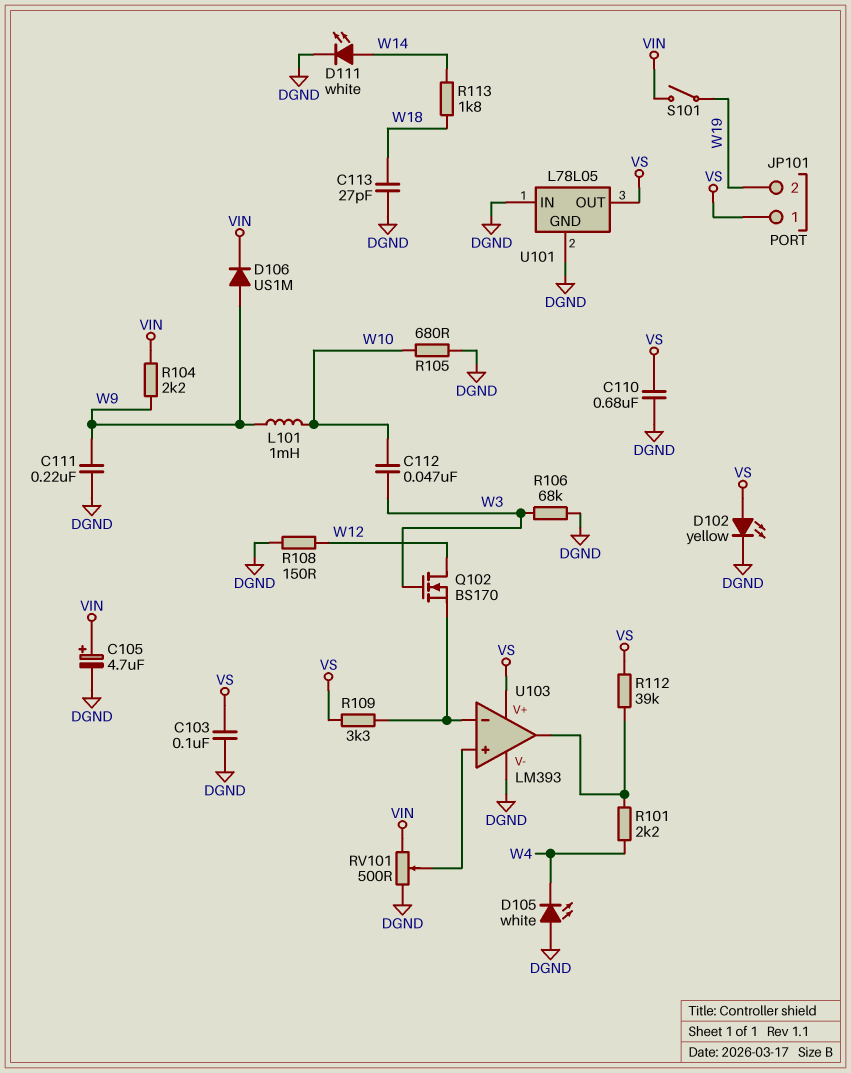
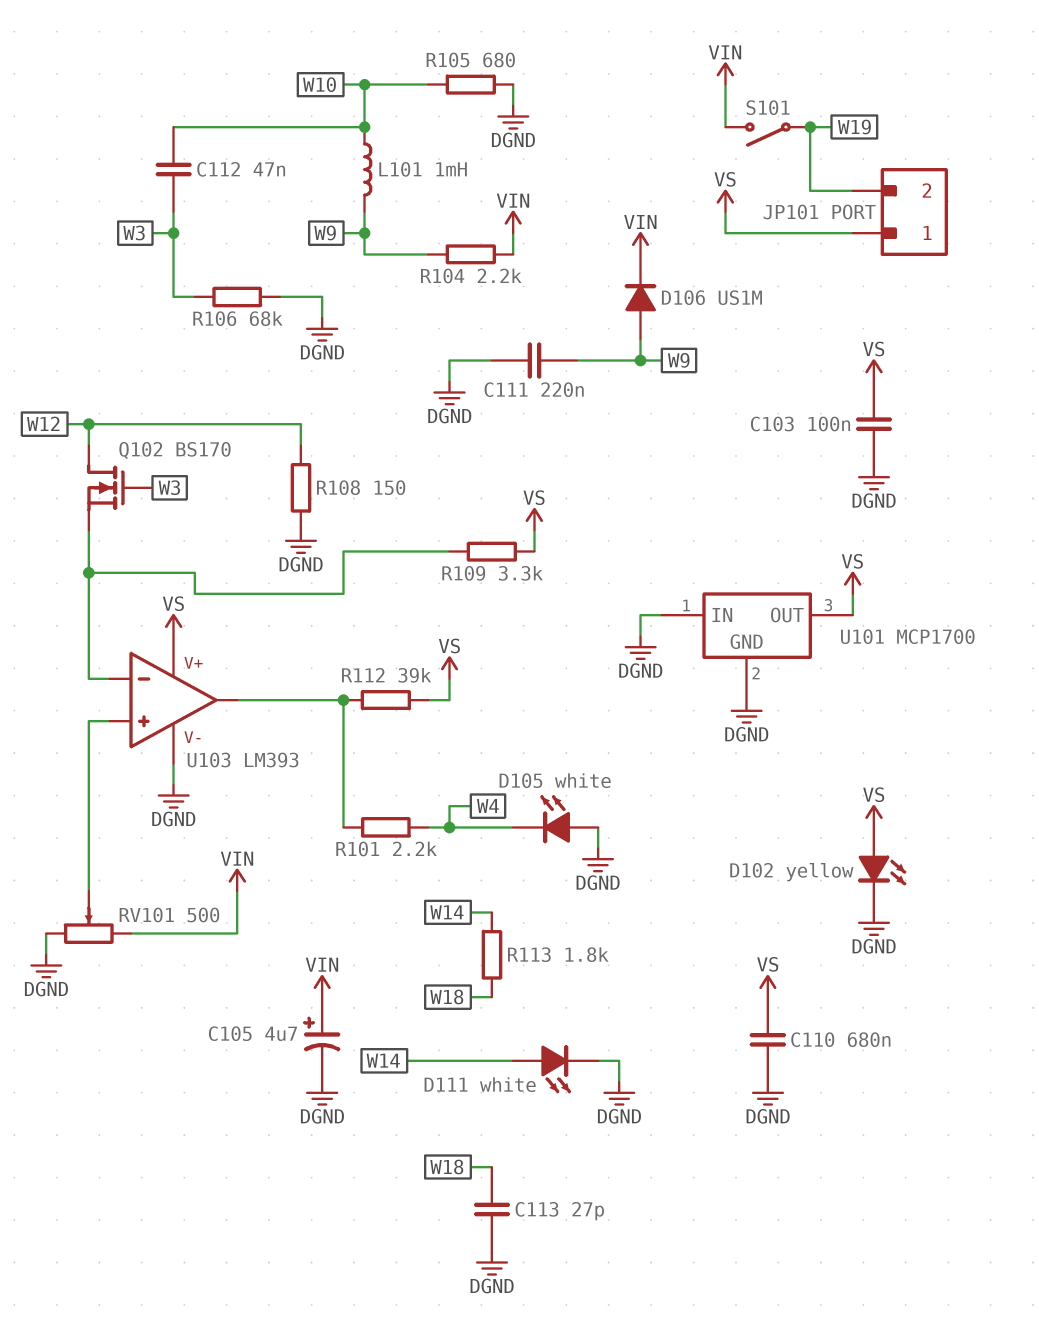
U101: L78L05 -> MCP1700

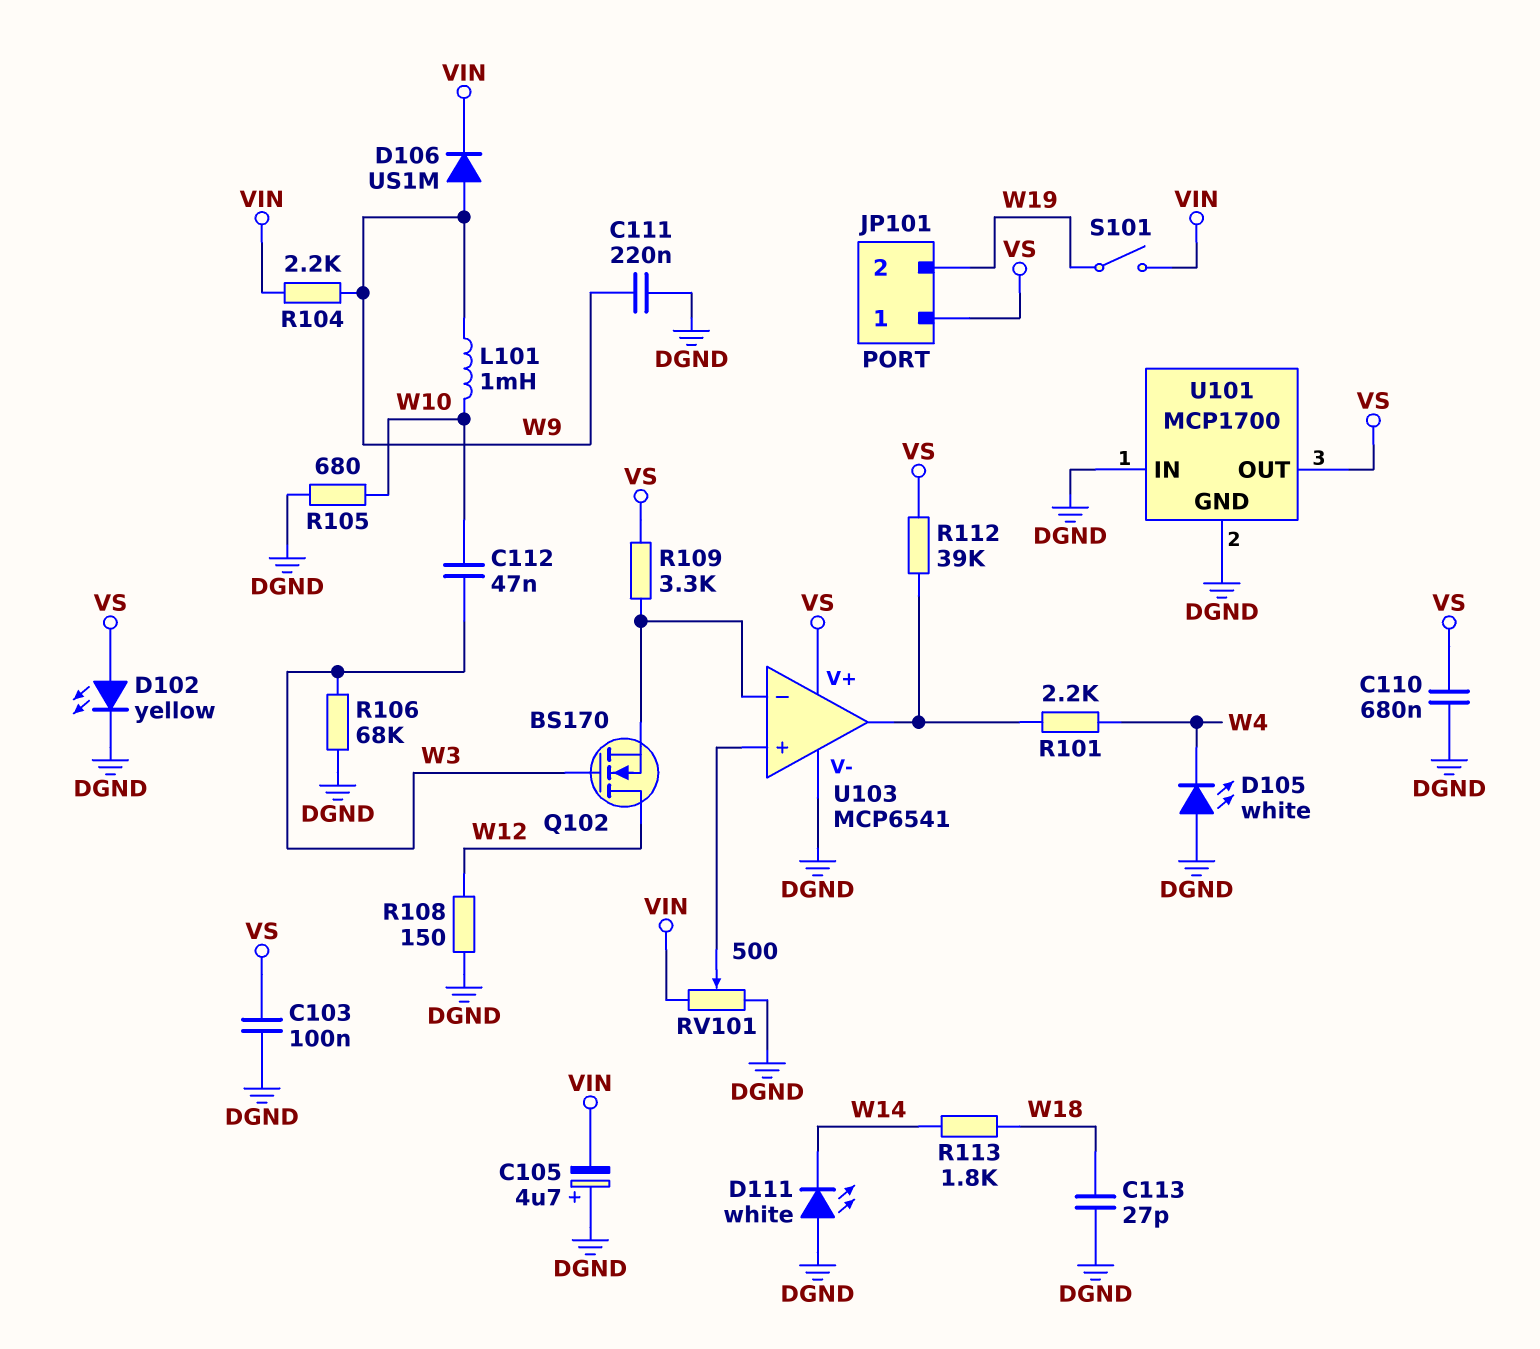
C105: 4.7uF (plus VIN, minus DGND) -> 4.7uF (plus DGND, minus VIN)
D111: LED white (A W14, K DGND) -> LED white (A DGND, K W14)
U103: LM393 -> MCP6541

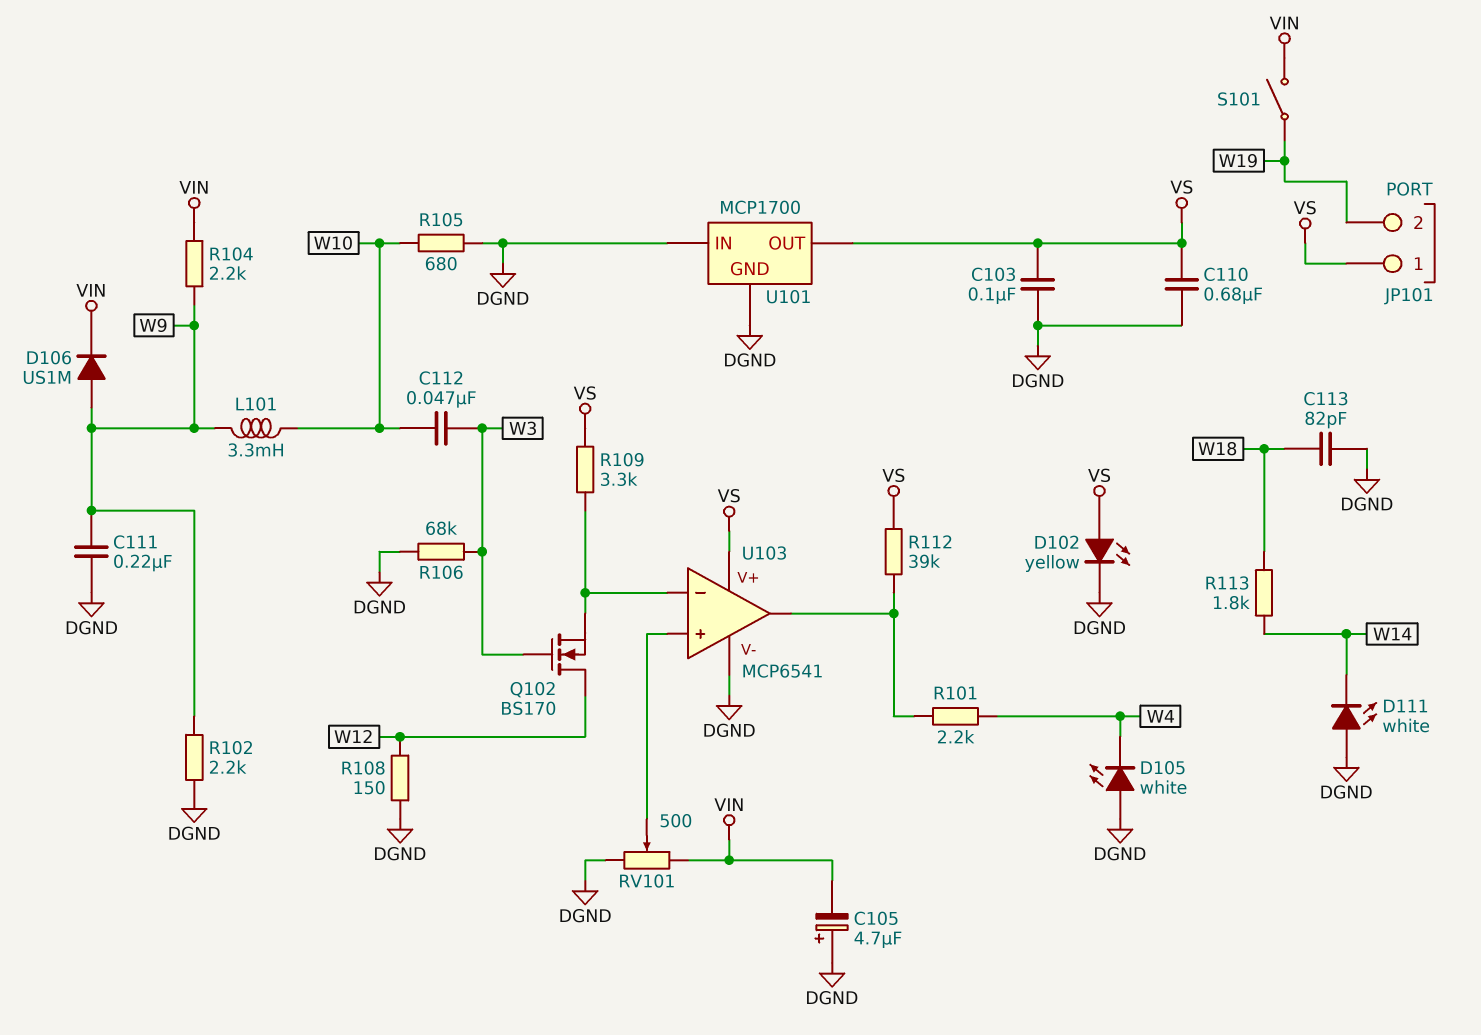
C113: 27pF (DGND, W18) -> 82pF (DGND, W18)
L101: 1mH (W9, W10) -> 3.3mH (W9, W10)
R102: none -> 2.2k (DGND, W9)

